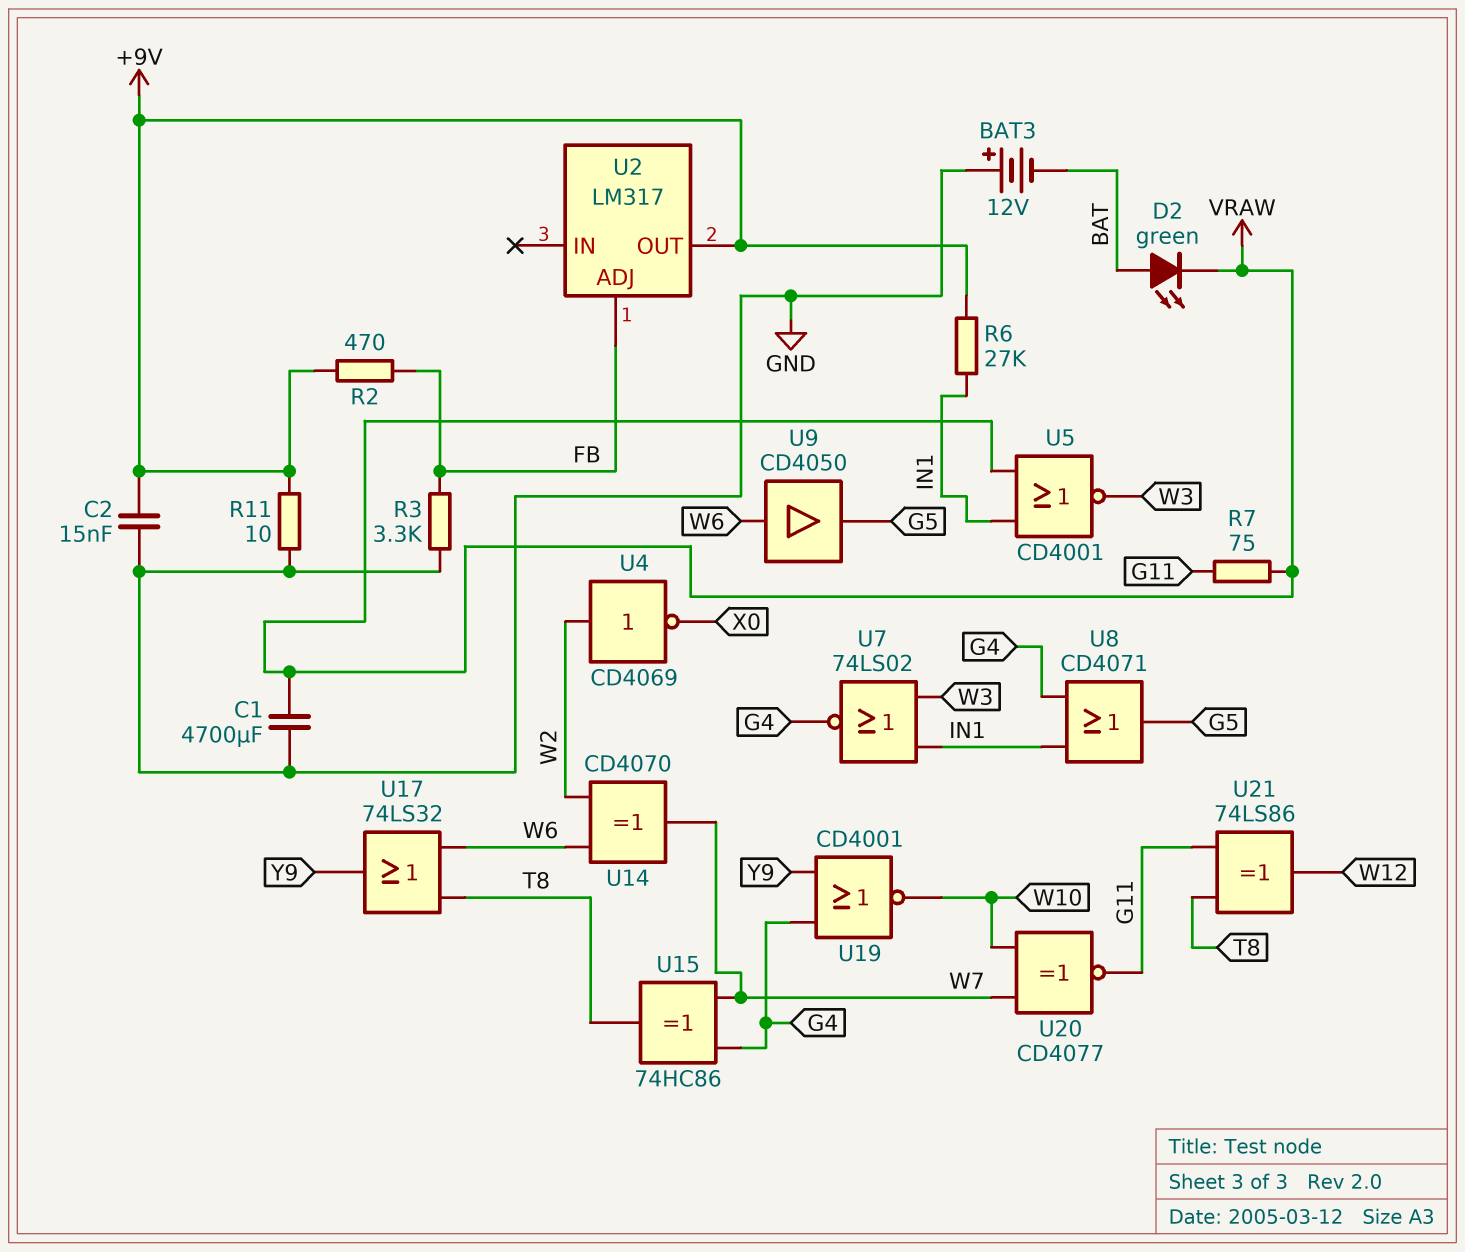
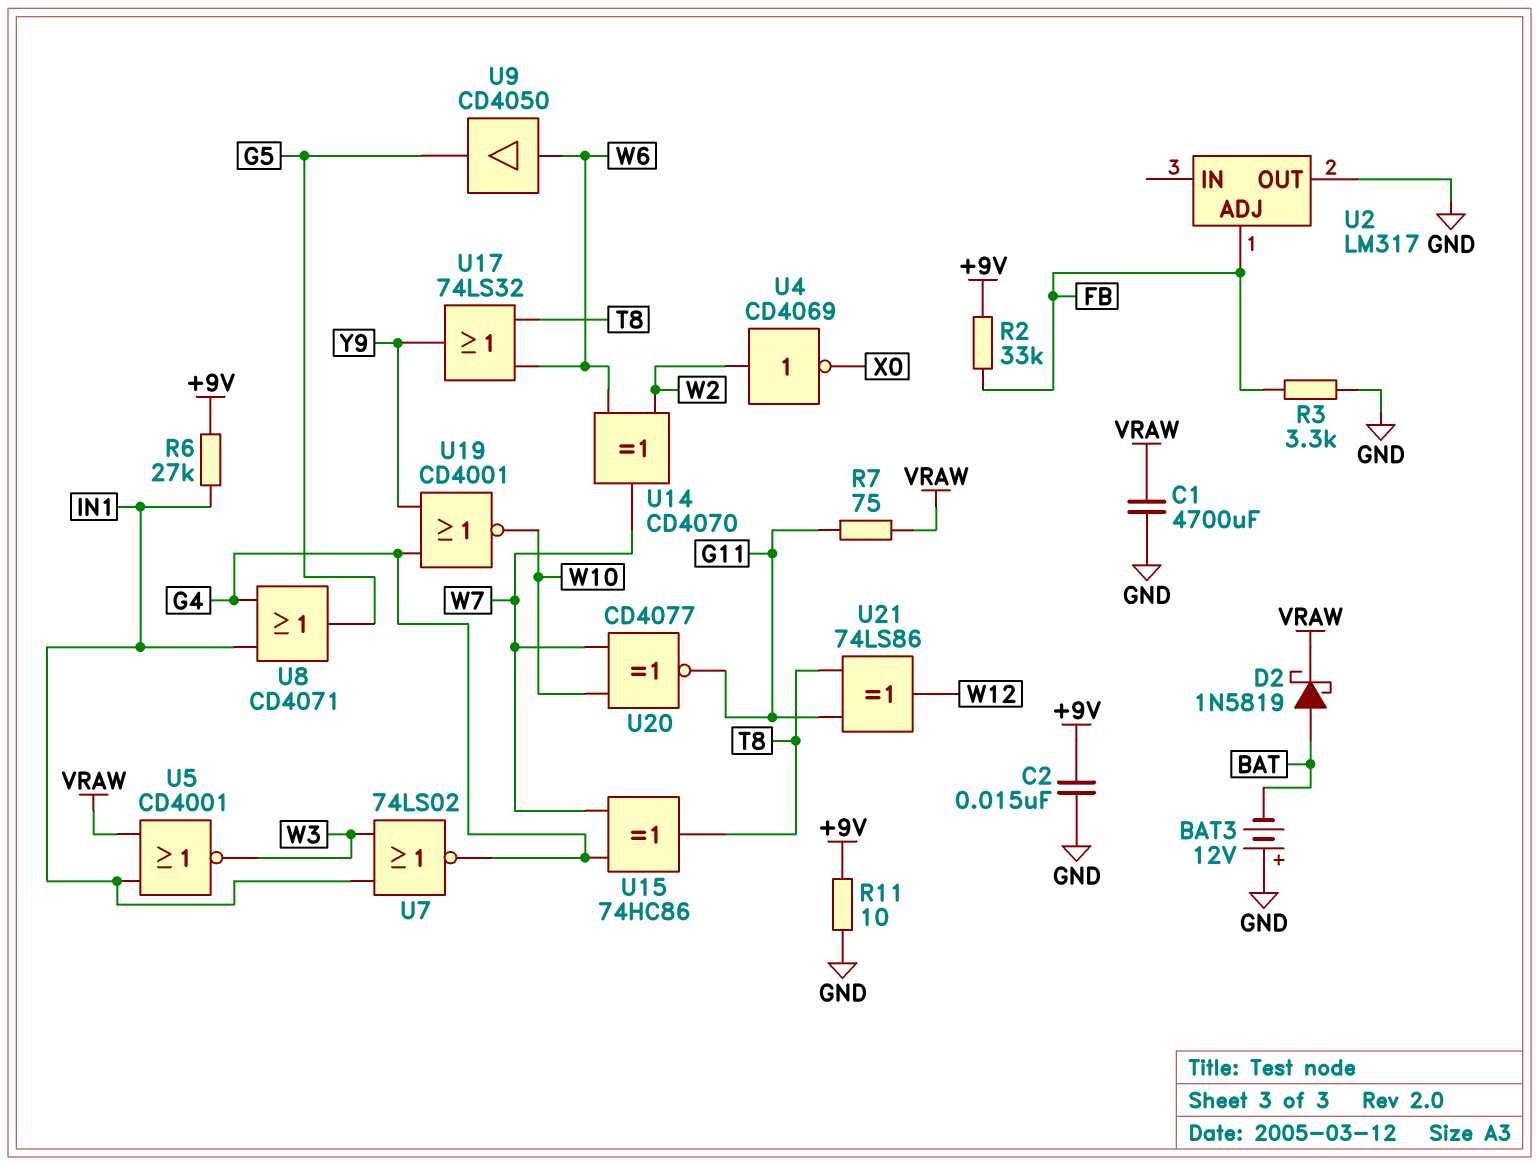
D2: LED green (A BAT, K VRAW) -> schottky 1N5819 (A BAT, K VRAW)
R2: 470 (+9V, FB) -> 33k (+9V, FB)
U2 pin OUT: +9V -> GND

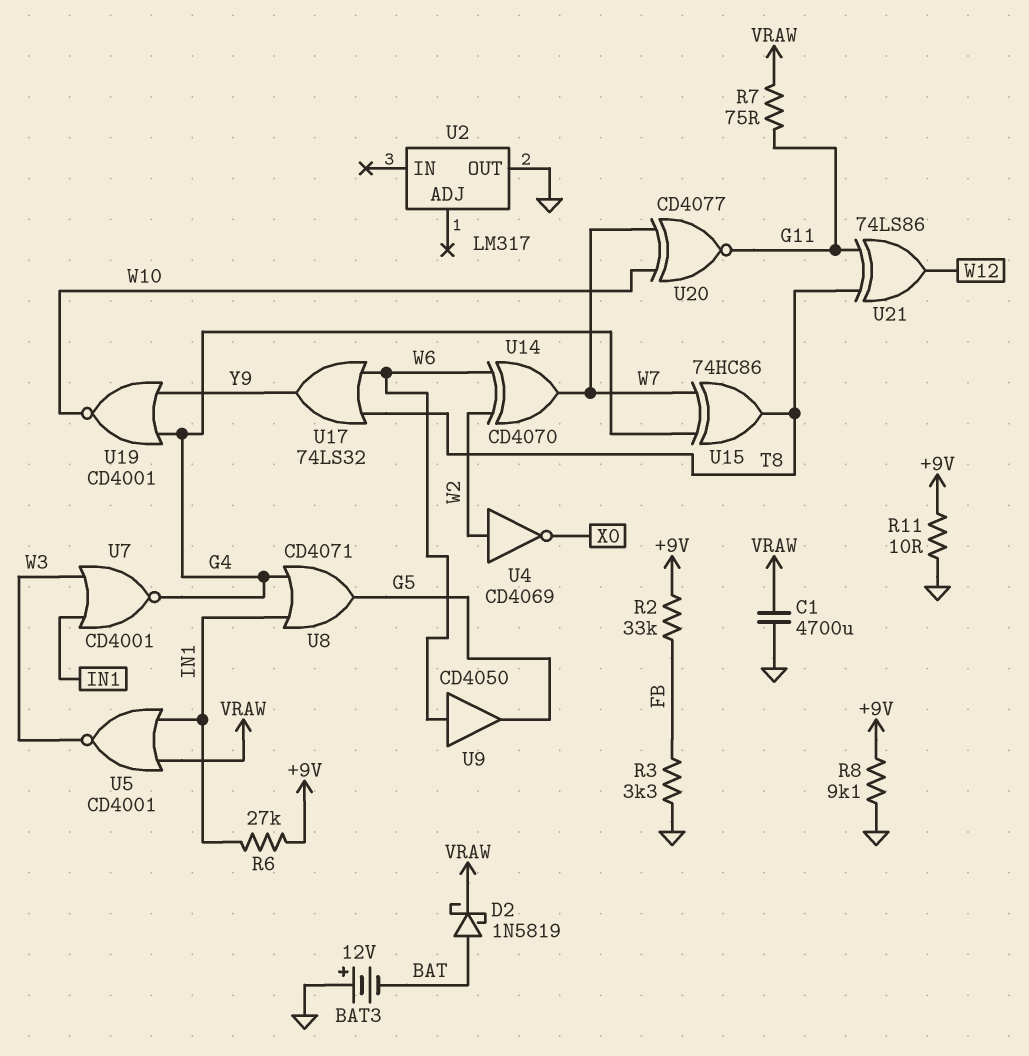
C2: 15nF (+9V, GND) -> none
R8: none -> 9.1k (+9V, GND)
U2 pin ADJ: FB -> none
U7: NOR 74LS02 (in IN1, in W3, out G4) -> NOR CD4001 (in IN1, in W3, out G4)

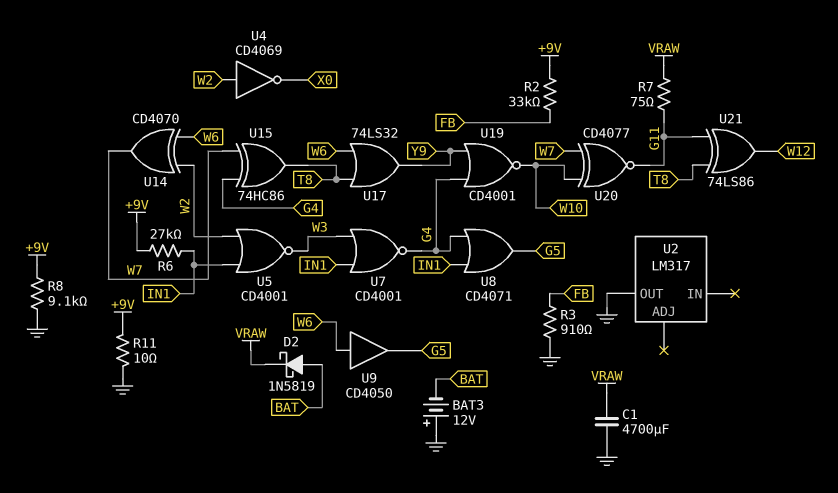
R3: 3.3k (FB, GND) -> 910 (FB, GND)
U5: NOR CD4001 (in IN1, in VRAW, out W3) -> NOR CD4001 (in IN1, in W2, out W3)

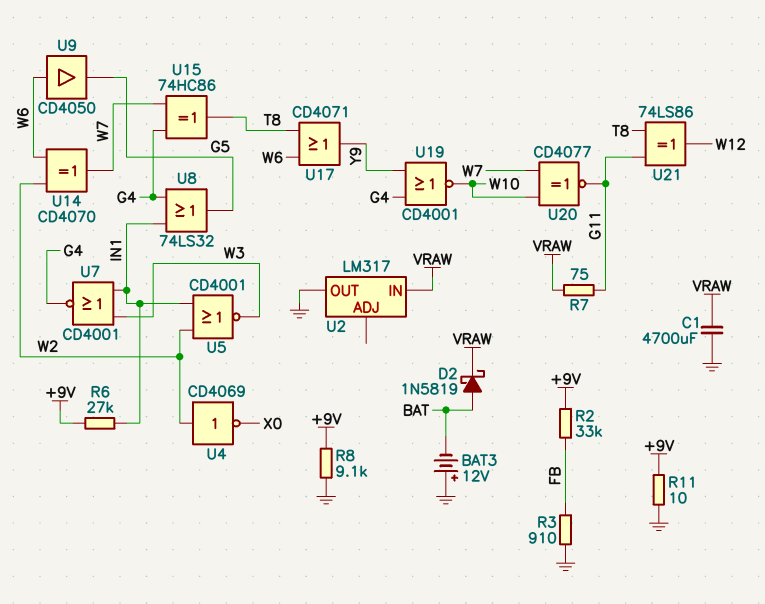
U2 pin IN: none -> VRAW
U8: OR CD4071 (in G4, in IN1, out G5) -> OR 74LS32 (in G4, in IN1, out G5)
U17: OR 74LS32 (in T8, in W6, out Y9) -> OR CD4071 (in T8, in W6, out Y9)

